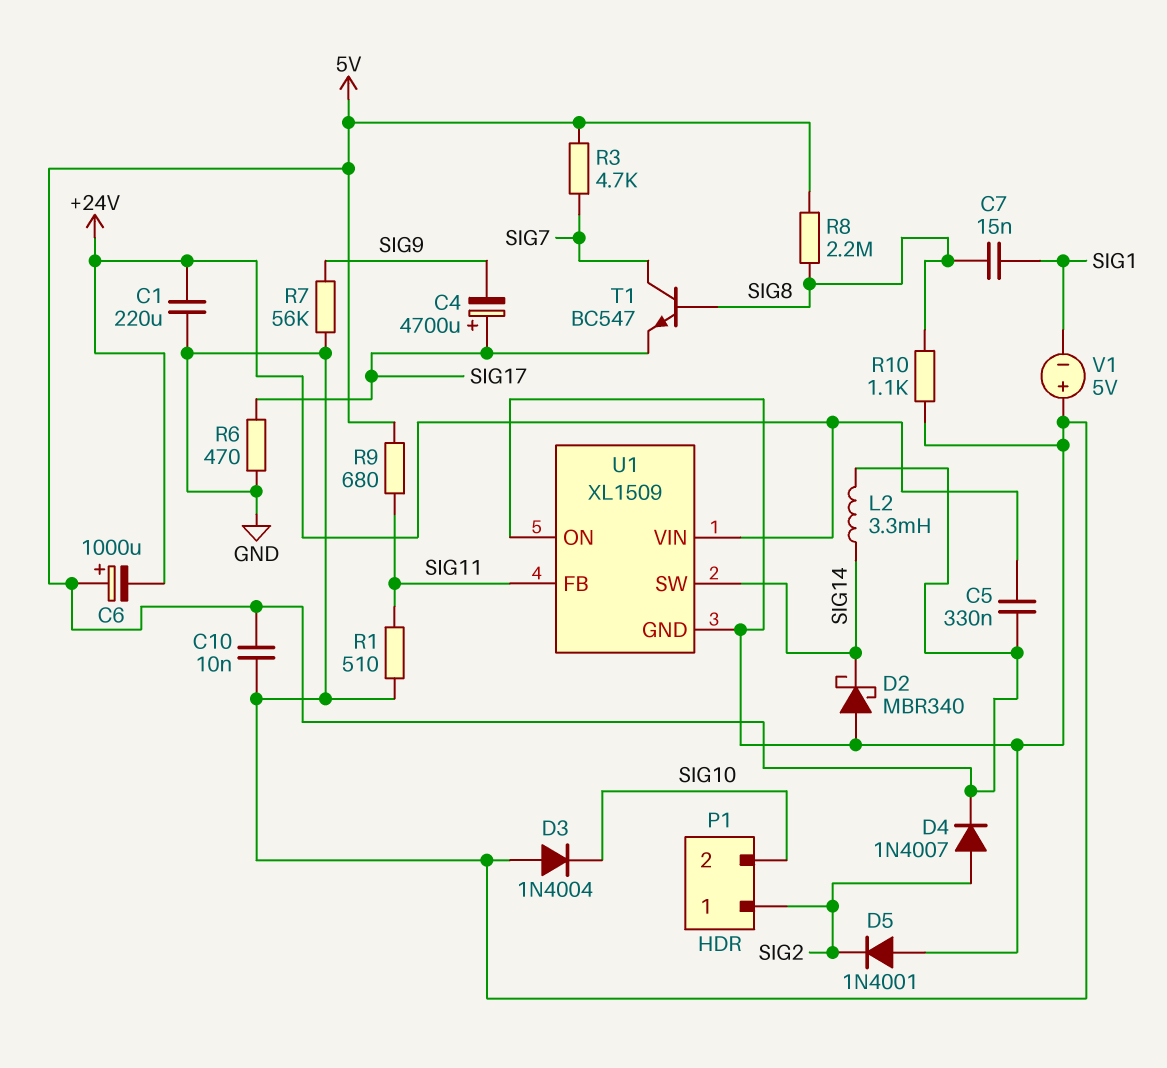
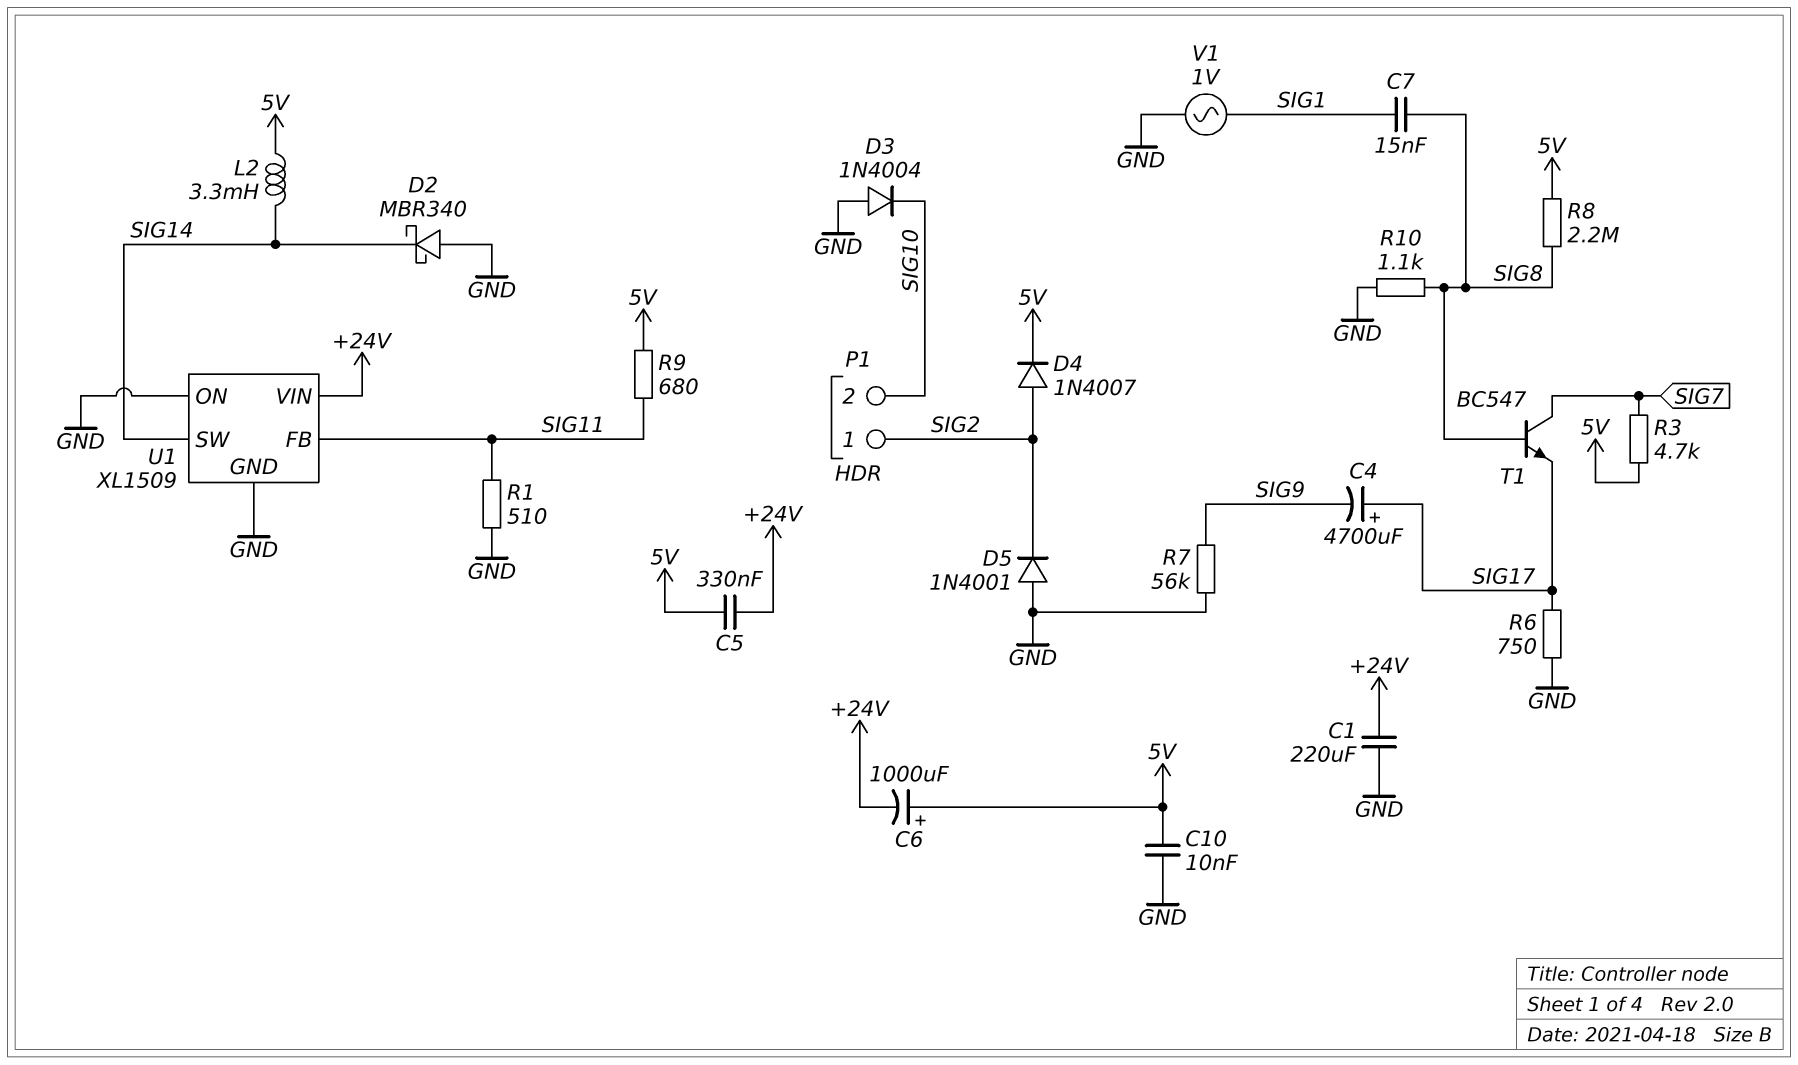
R6: 470 (GND, SIG17) -> 750 (GND, SIG17)
V1: 5V (plus GND, minus SIG1) -> AC 1V (GND, SIG1)

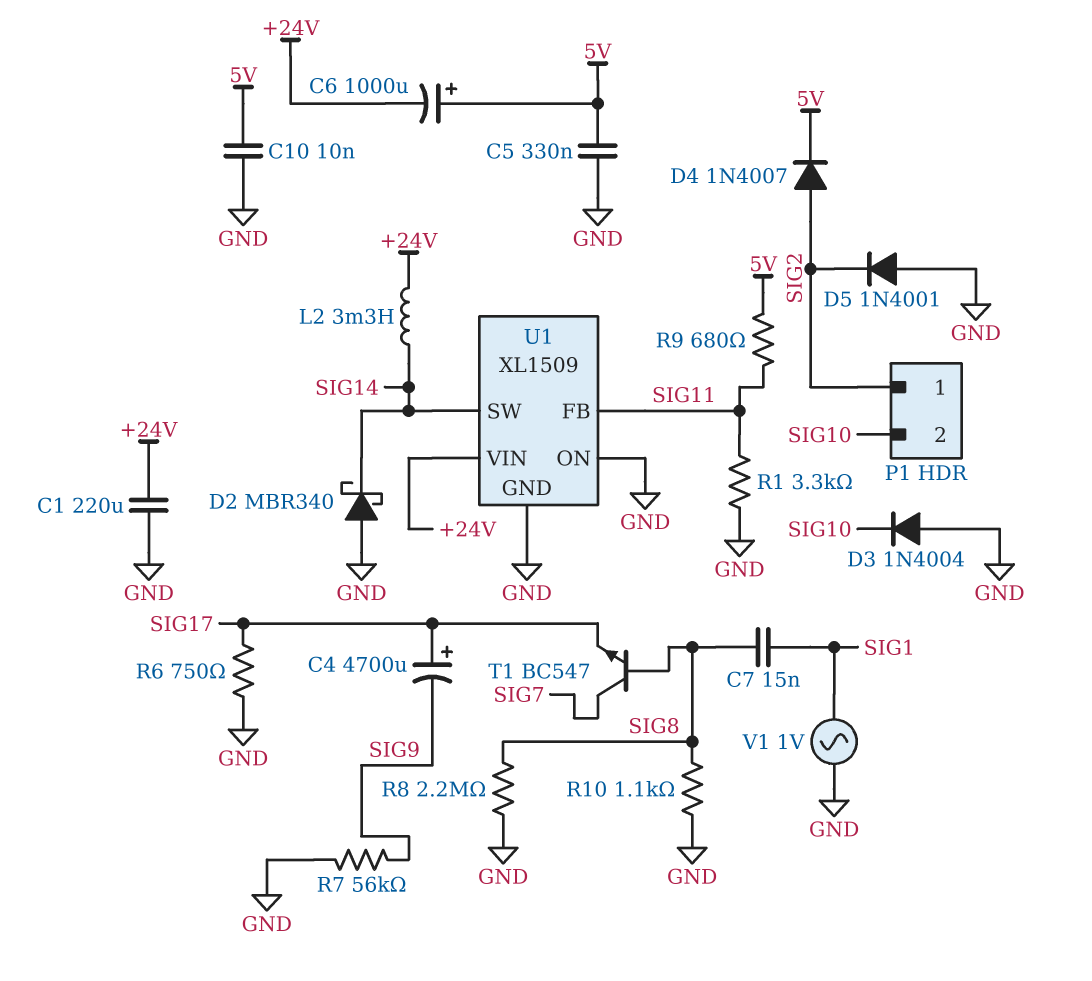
C5: 330nF (+24V, 5V) -> 330nF (5V, GND)
L2: 3.3mH (5V, SIG14) -> 3.3mH (+24V, SIG14)
R1: 510 (GND, SIG11) -> 3.3k (GND, SIG11)
R3: 4.7k (5V, SIG7) -> none
R8: 2.2M (5V, SIG8) -> 2.2M (GND, SIG8)

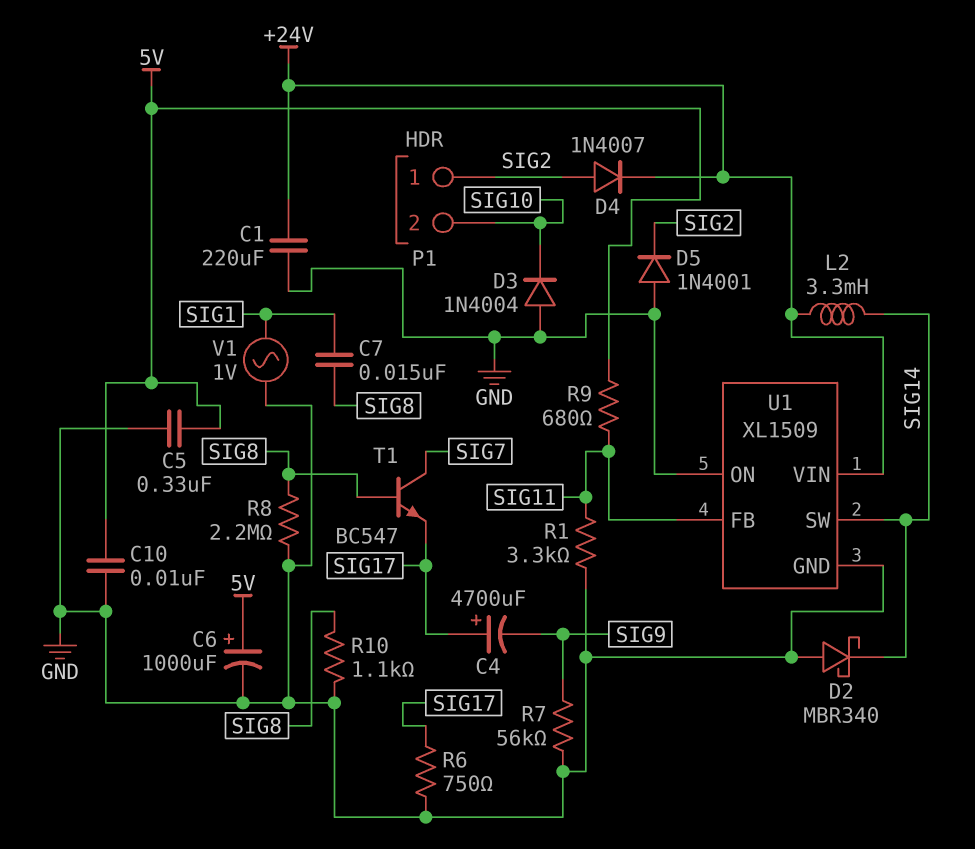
C6: 1000uF (plus 5V, minus +24V) -> 1000uF (plus 5V, minus GND)
D4: diode 1N4007 (A SIG2, K 5V) -> diode 1N4007 (A SIG2, K +24V)

